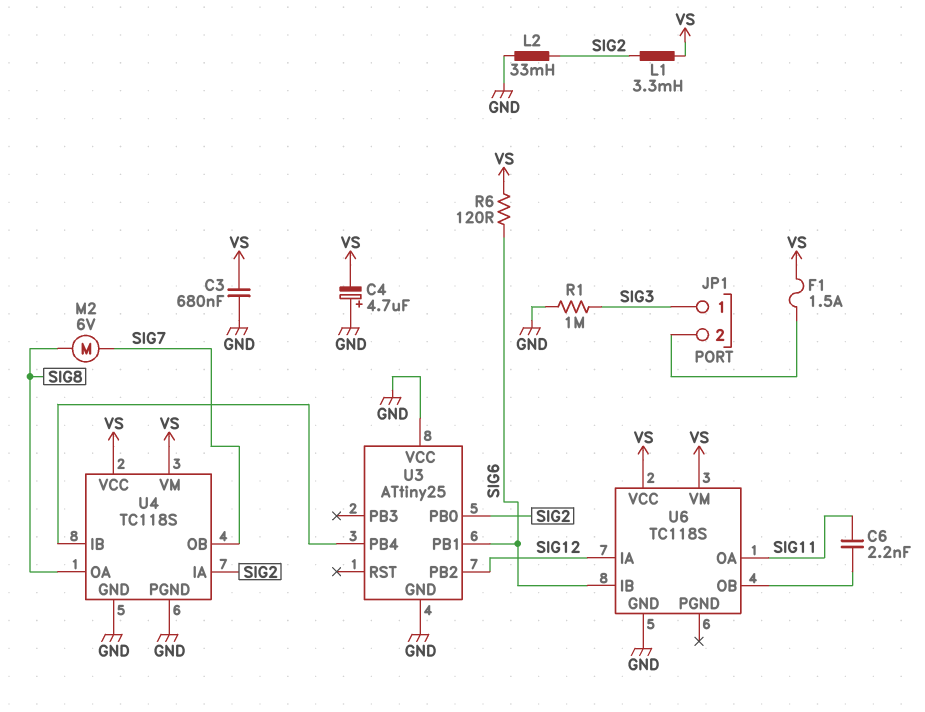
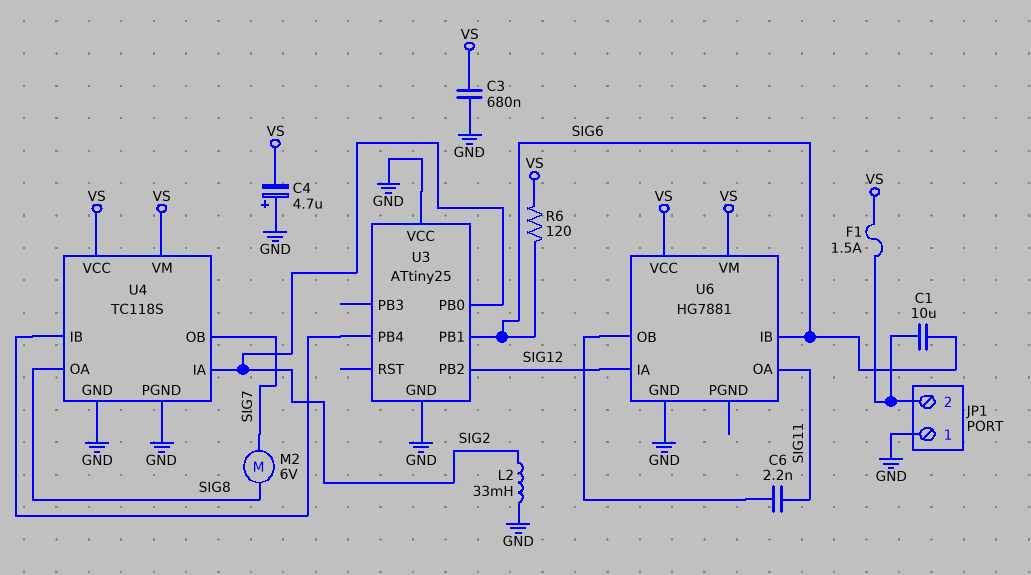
C1: none -> 10uF (JP1/2, SIG6)
JP1 pin 1: SIG3 -> GND
L1: 3.3mH (SIG2, VS) -> none
R1: 1M (GND, SIG3) -> none
U6: TC118S -> HG7881

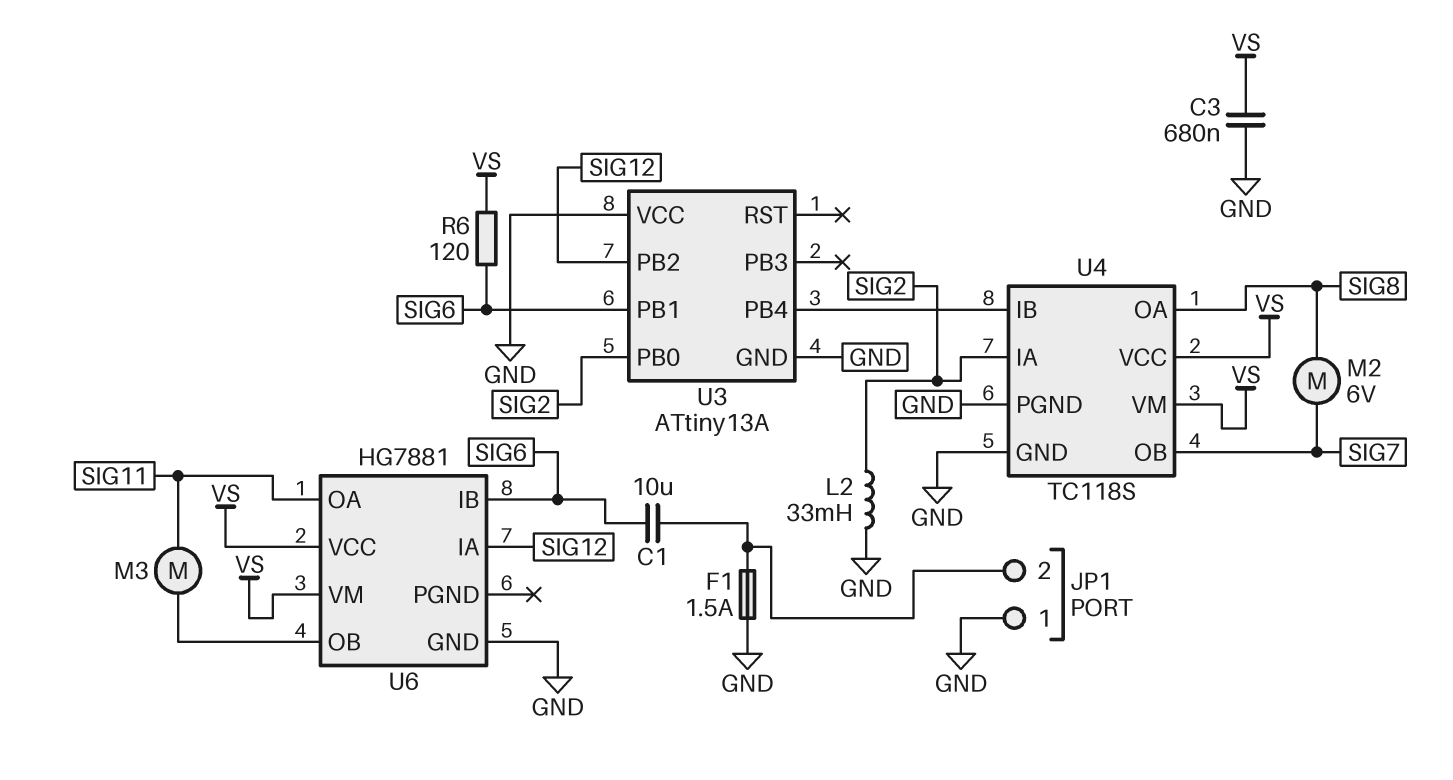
C4: 4.7uF (plus GND, minus VS) -> none
C6: 2.2nF (SIG11, U6/OB) -> none
F1: 1.5A (JP1/2, VS) -> 1.5A (GND, JP1/2)
M3: none -> motor (SIG11, U6/OB)
U3: ATtiny25 -> ATtiny13A

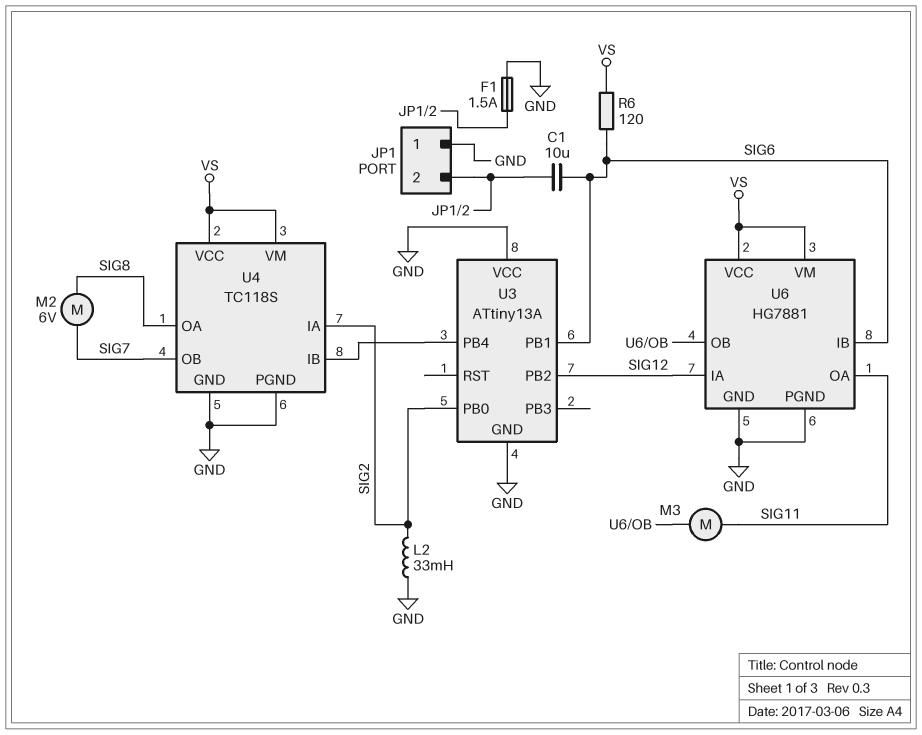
C3: 680nF (GND, VS) -> none
U6 pin PGND: none -> GND

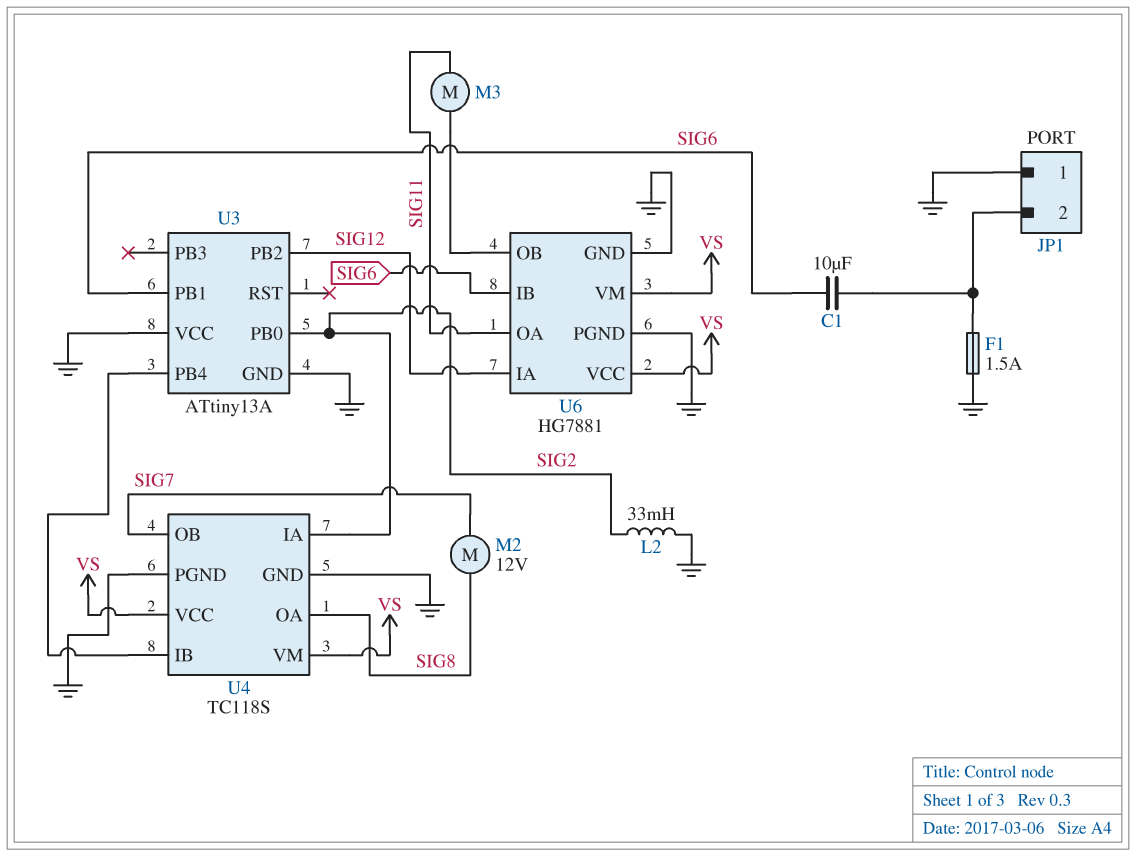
M2: motor 6V (SIG7, SIG8) -> motor 12V (SIG7, SIG8)
R6: 120 (SIG6, VS) -> none

